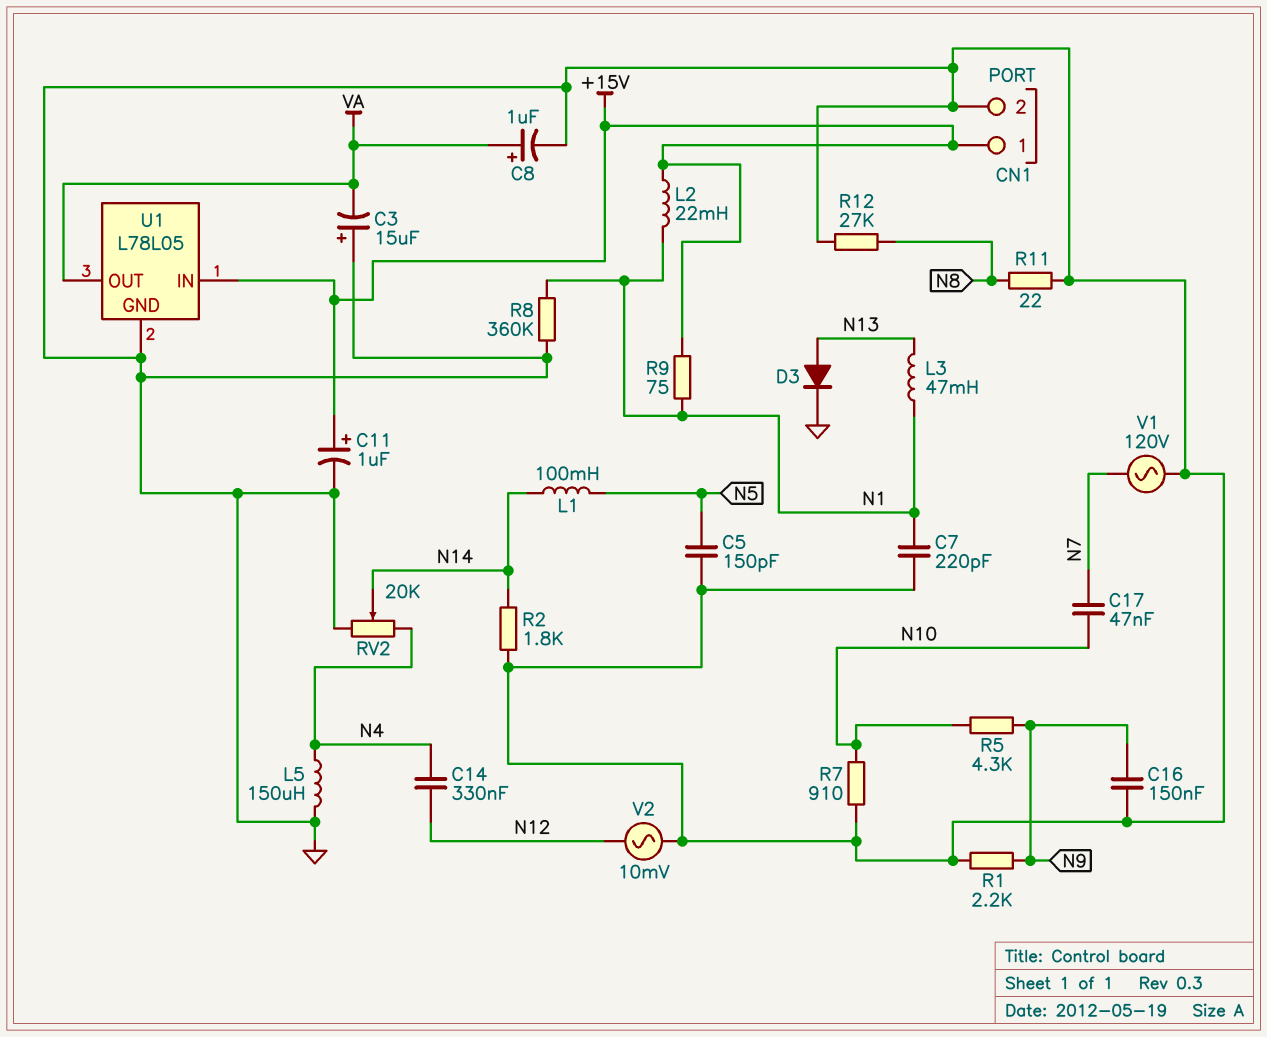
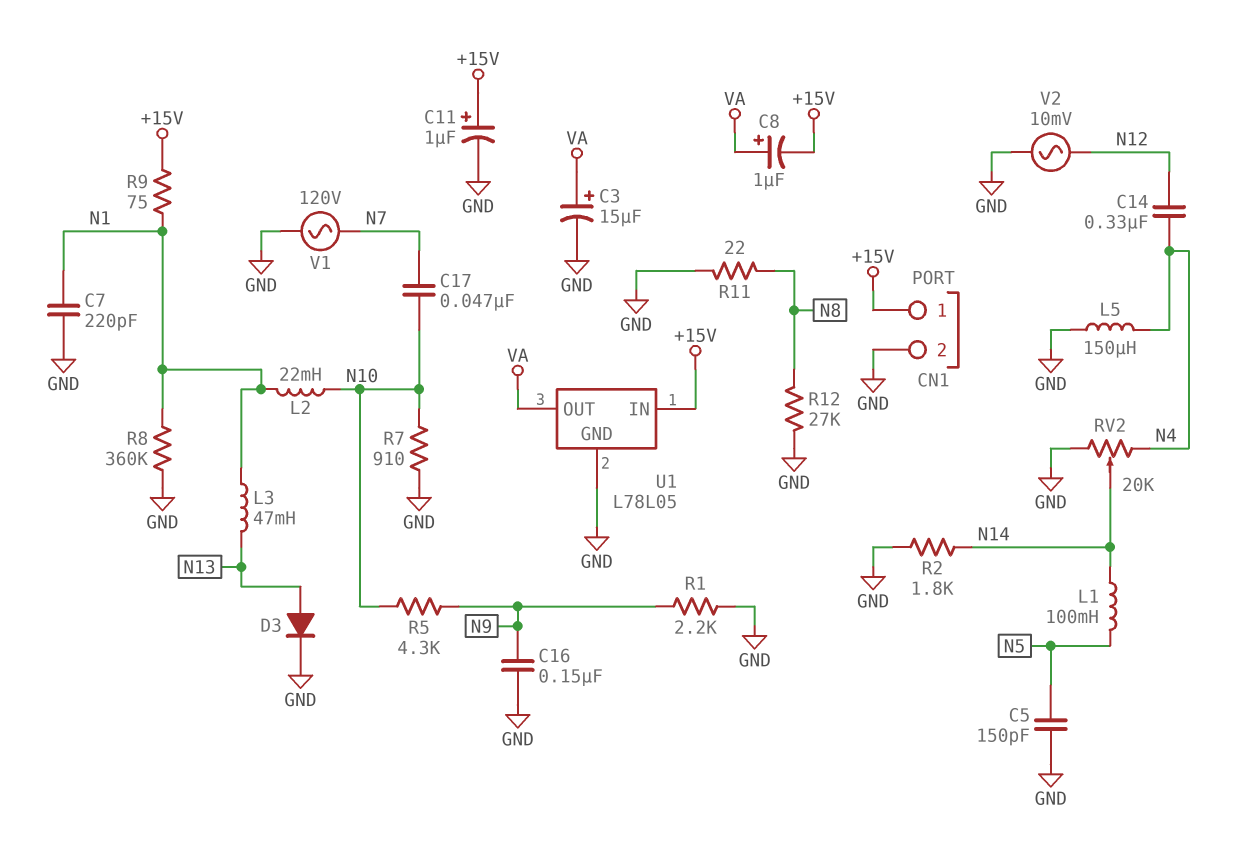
C3: 15uF (plus GND, minus VA) -> 15uF (plus VA, minus GND)
C8: 1uF (plus VA, minus GND) -> 1uF (plus VA, minus +15V)
L2: 22mH (+15V, N1) -> 22mH (N1, N10)

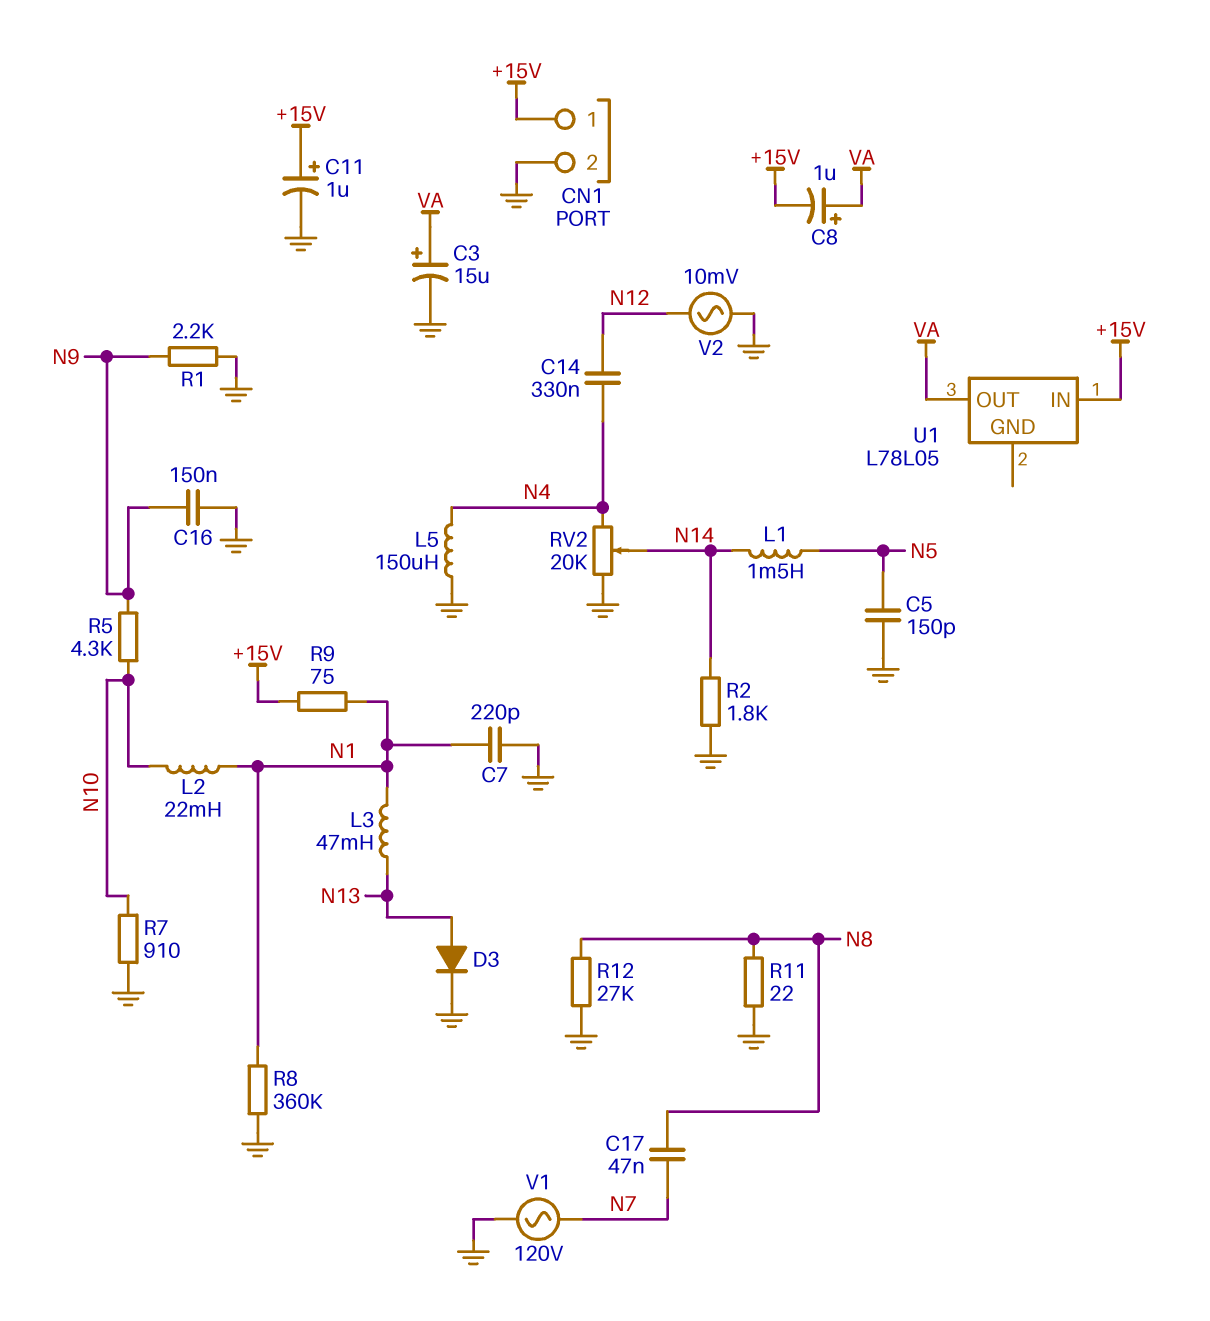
C17: 47nF (N7, N10) -> 47nF (N7, N8)
L1: 100mH (N5, N14) -> 1.5mH (N5, N14)
U1 pin GND: GND -> none

